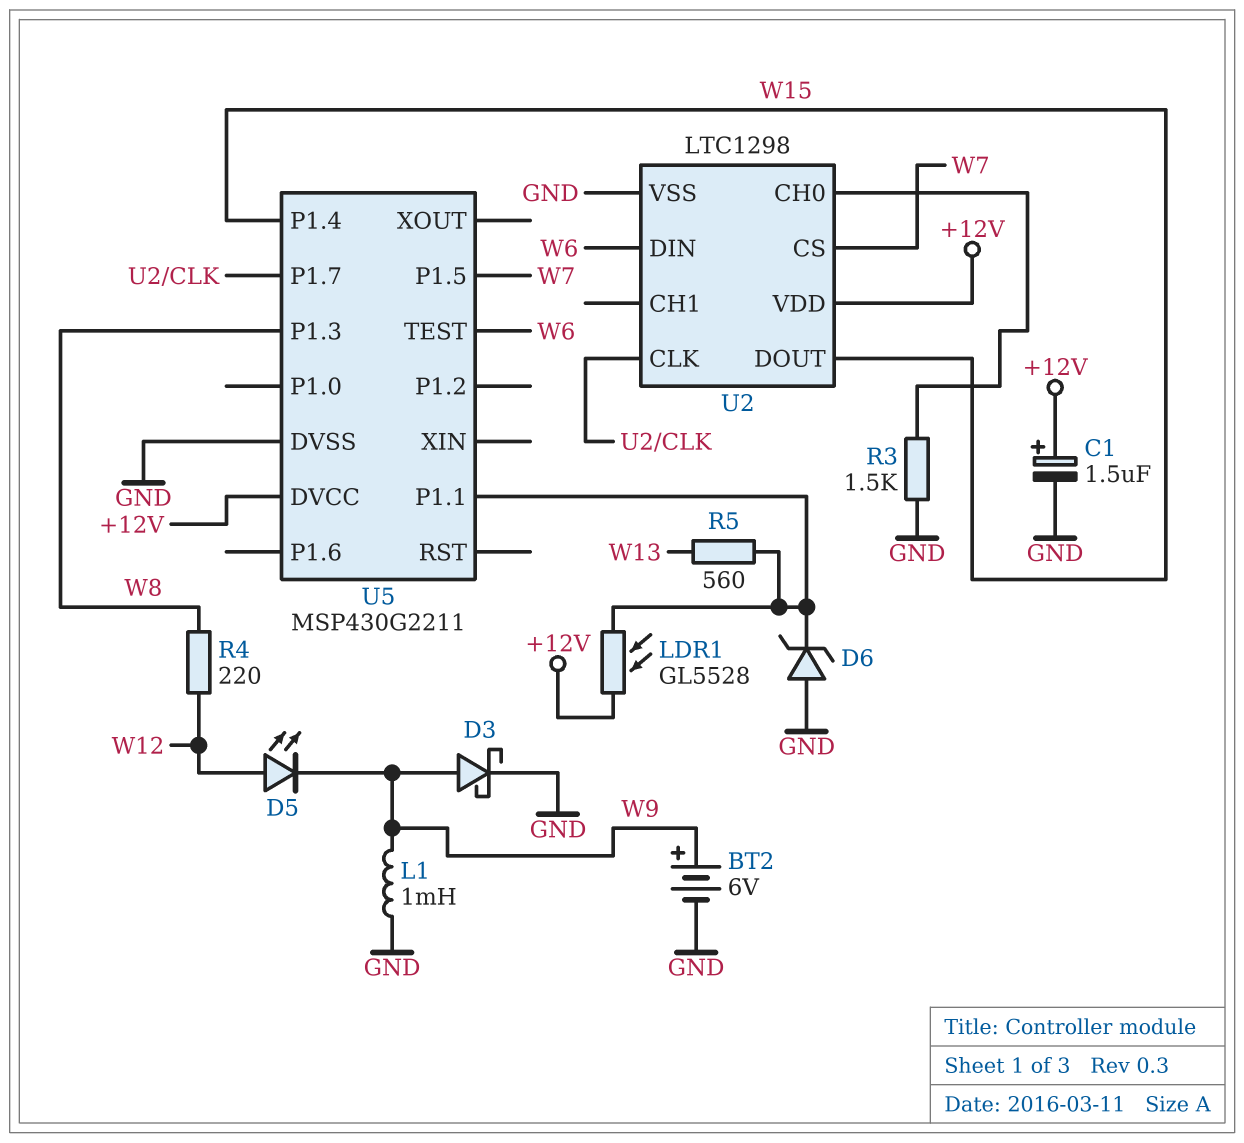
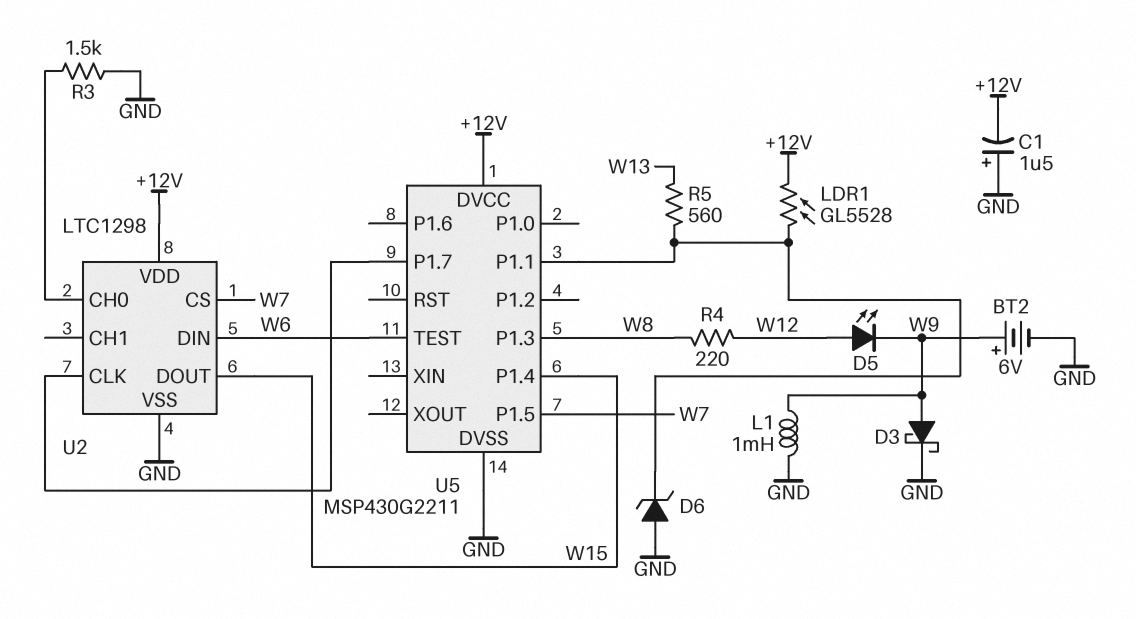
C1: 1.5uF (plus +12V, minus GND) -> 1.5uF (plus GND, minus +12V)

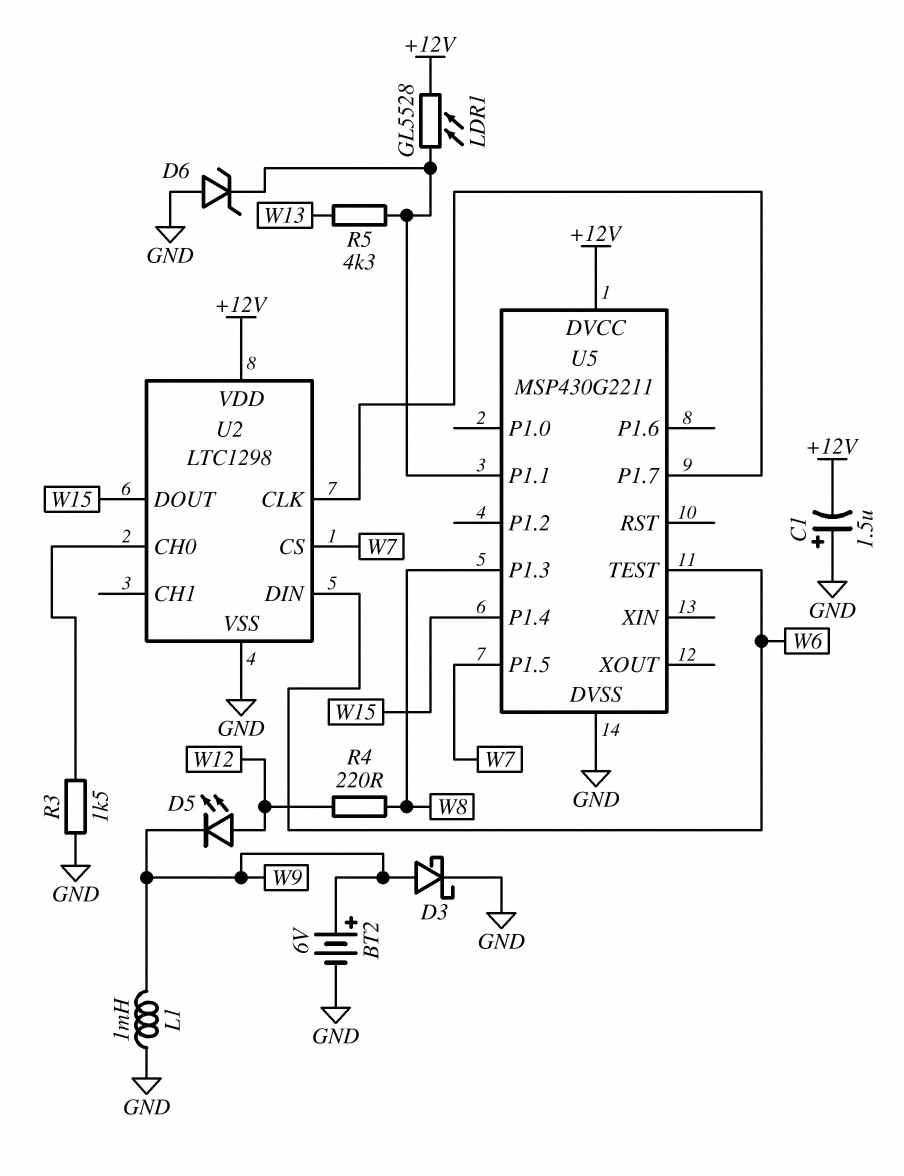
R5: 560 (U5/P1.1, W13) -> 4.3k (U5/P1.1, W13)

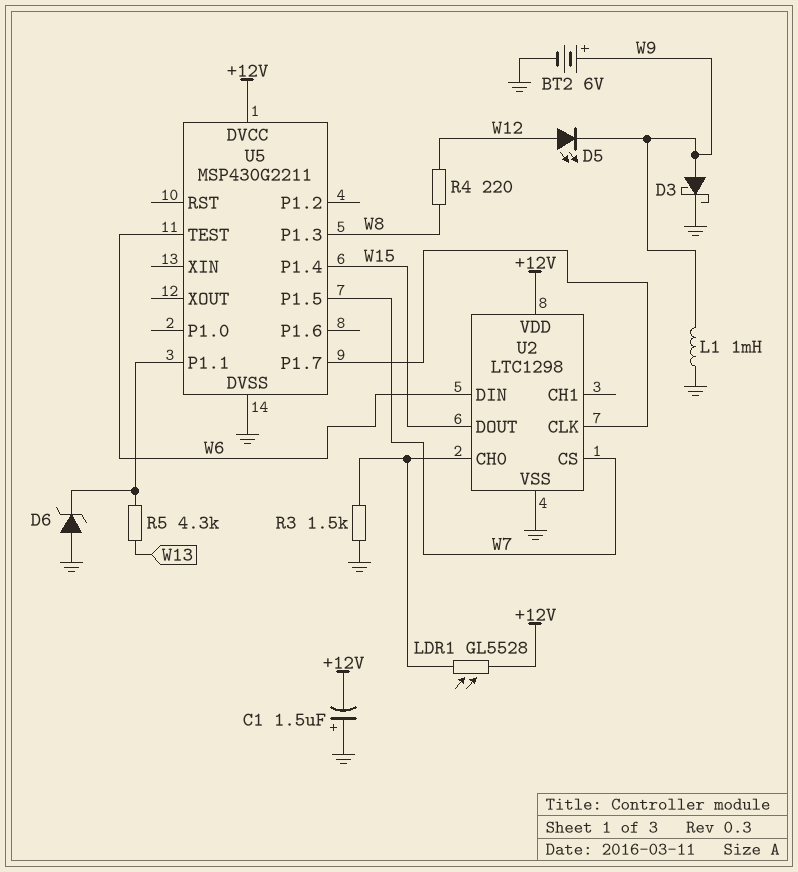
LDR1: GL5528 (+12V, U5/P1.1) -> GL5528 (+12V, U2/CH0)

